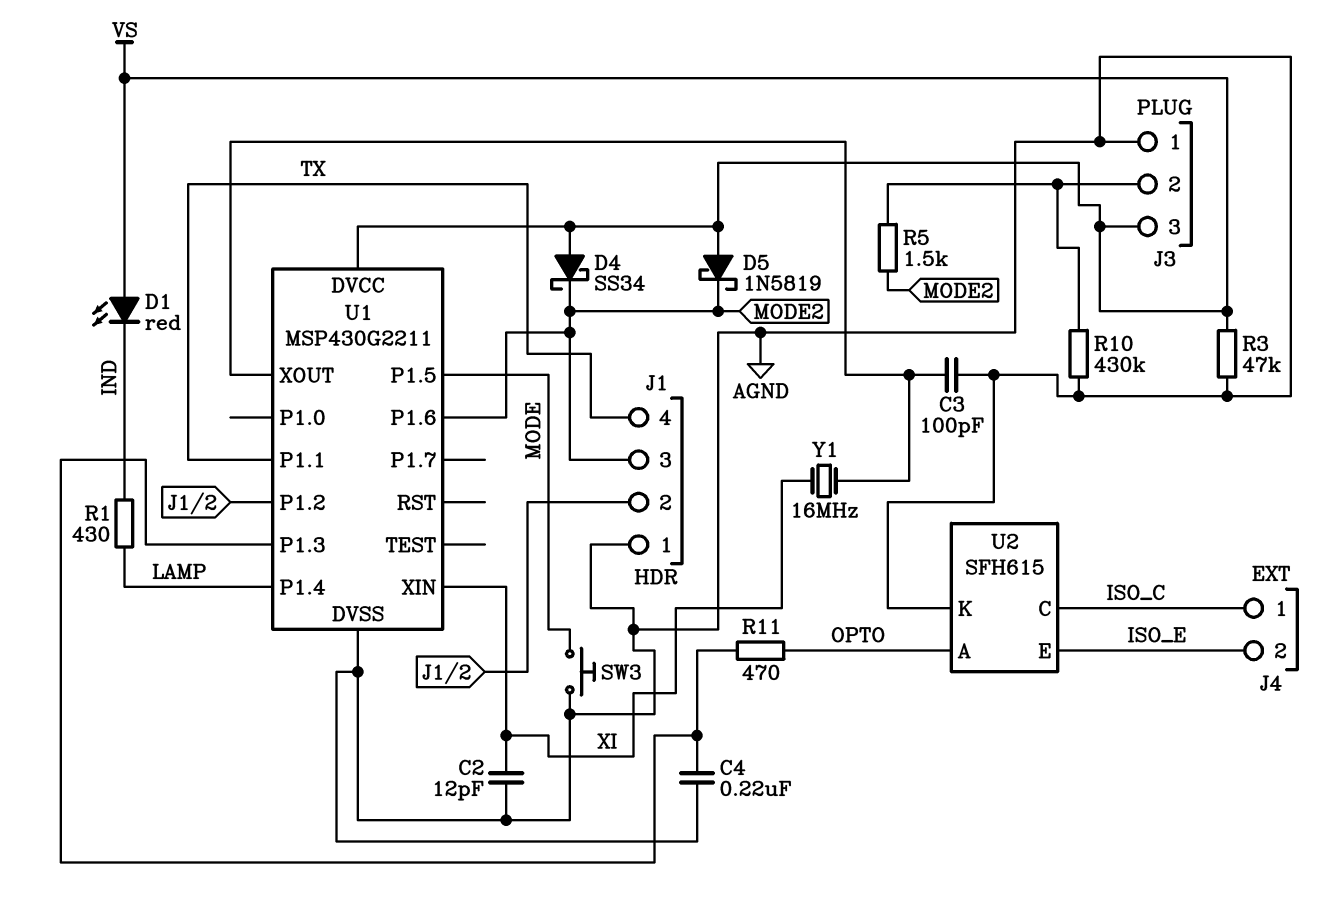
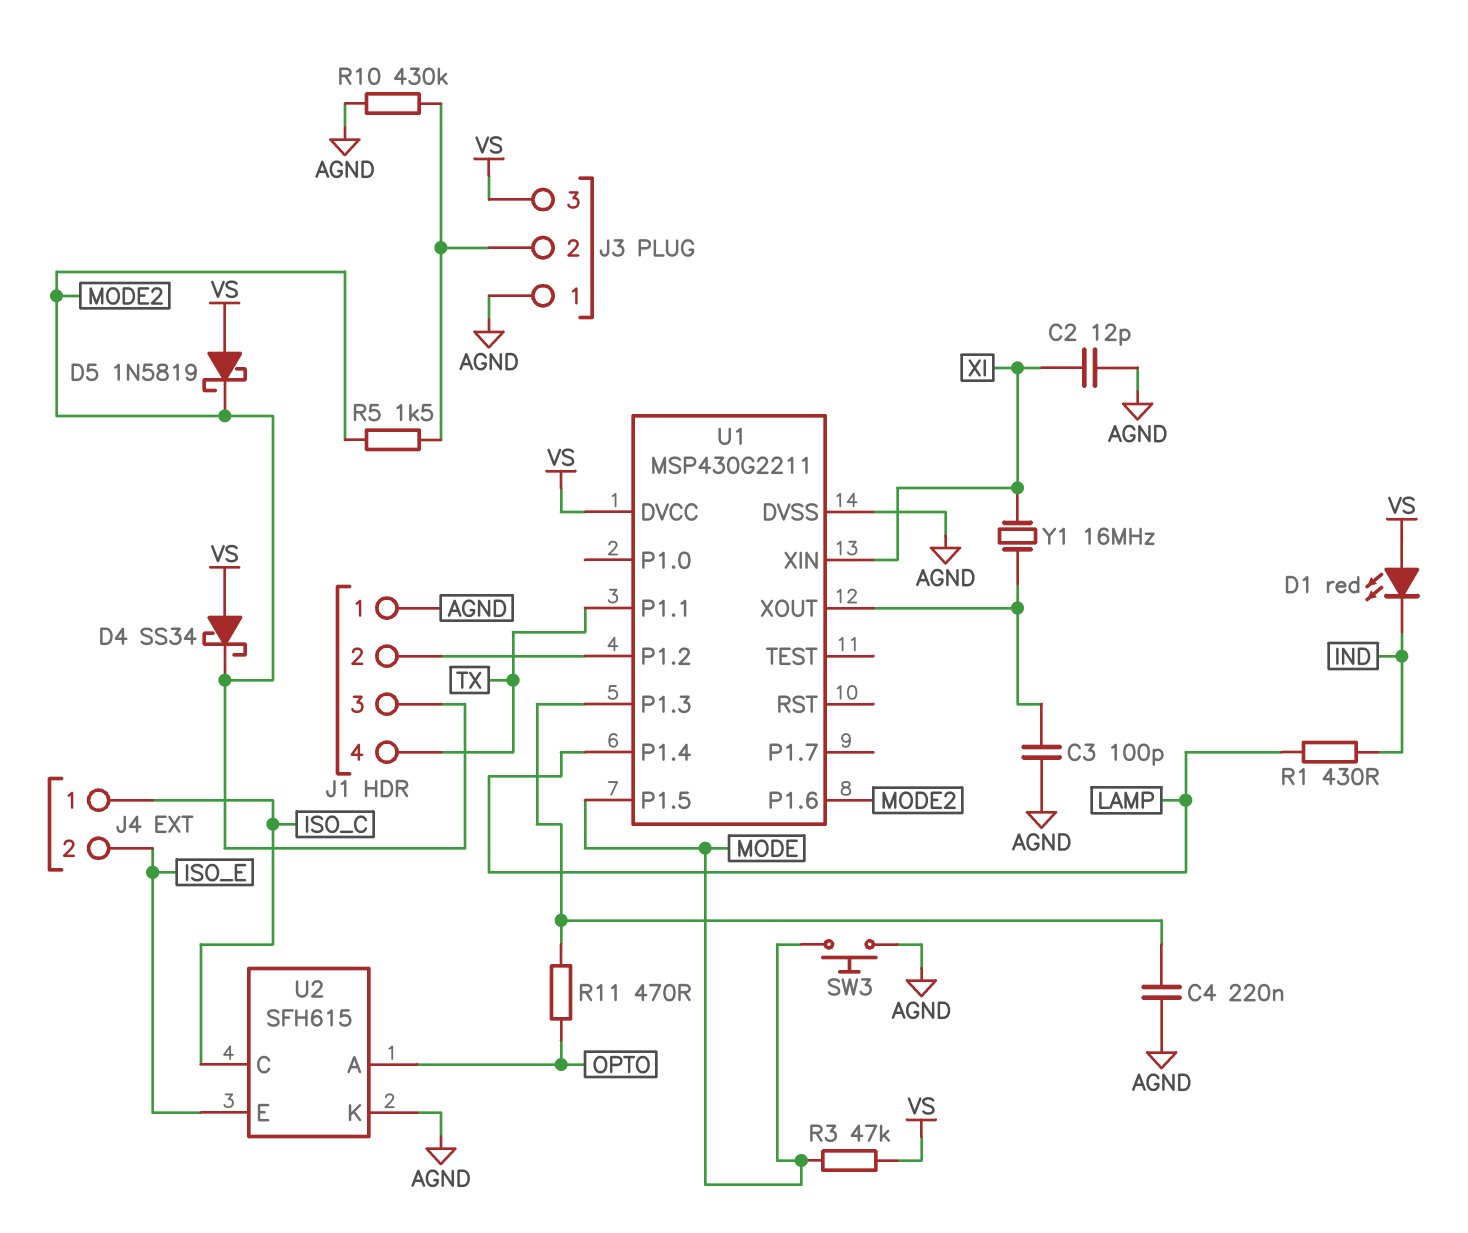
R3: 47k (AGND, VS) -> 47k (MODE, VS)

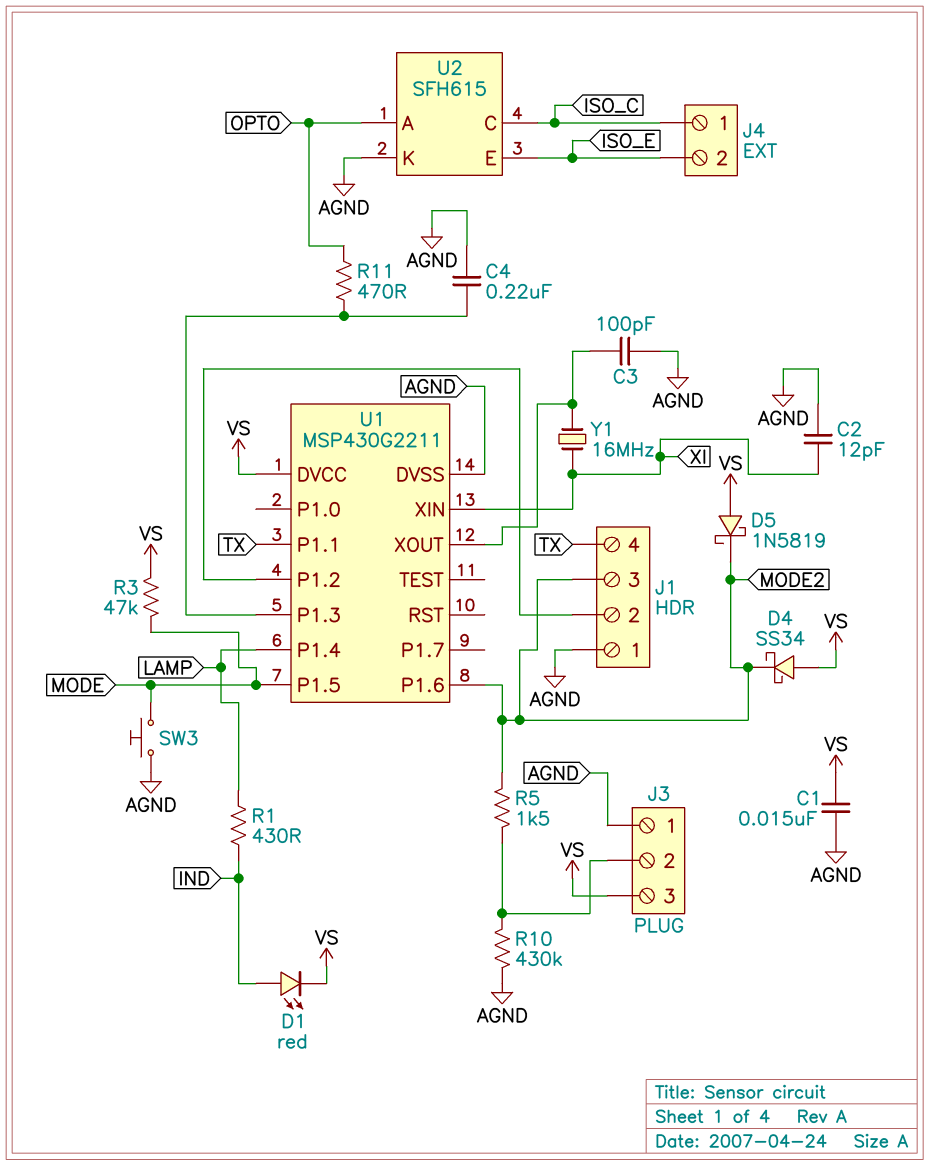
C1: none -> 15nF (AGND, VS)
D1: LED red (A VS, K IND) -> LED red (A IND, K VS)

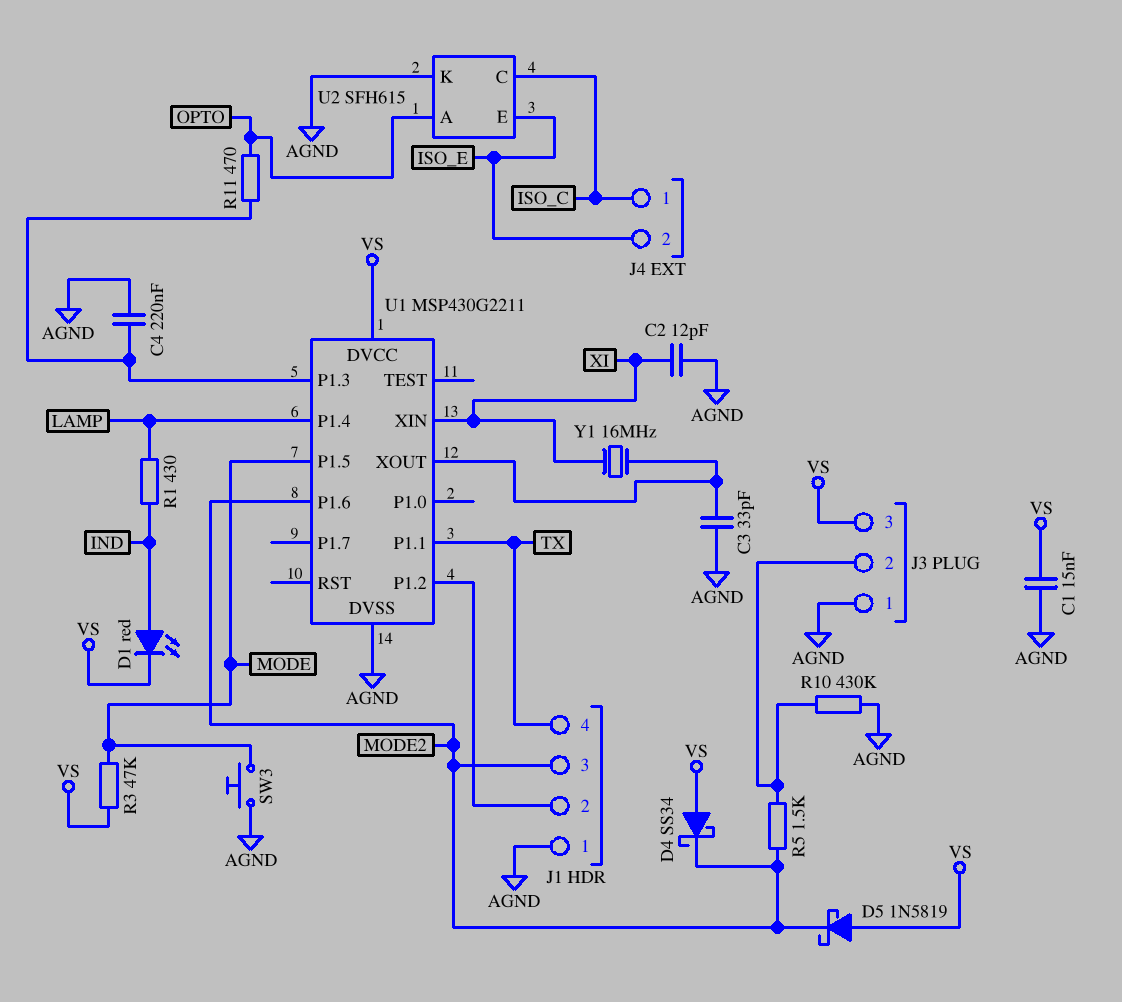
C3: 100pF (AGND, U1/XOUT) -> 33pF (AGND, U1/XOUT)

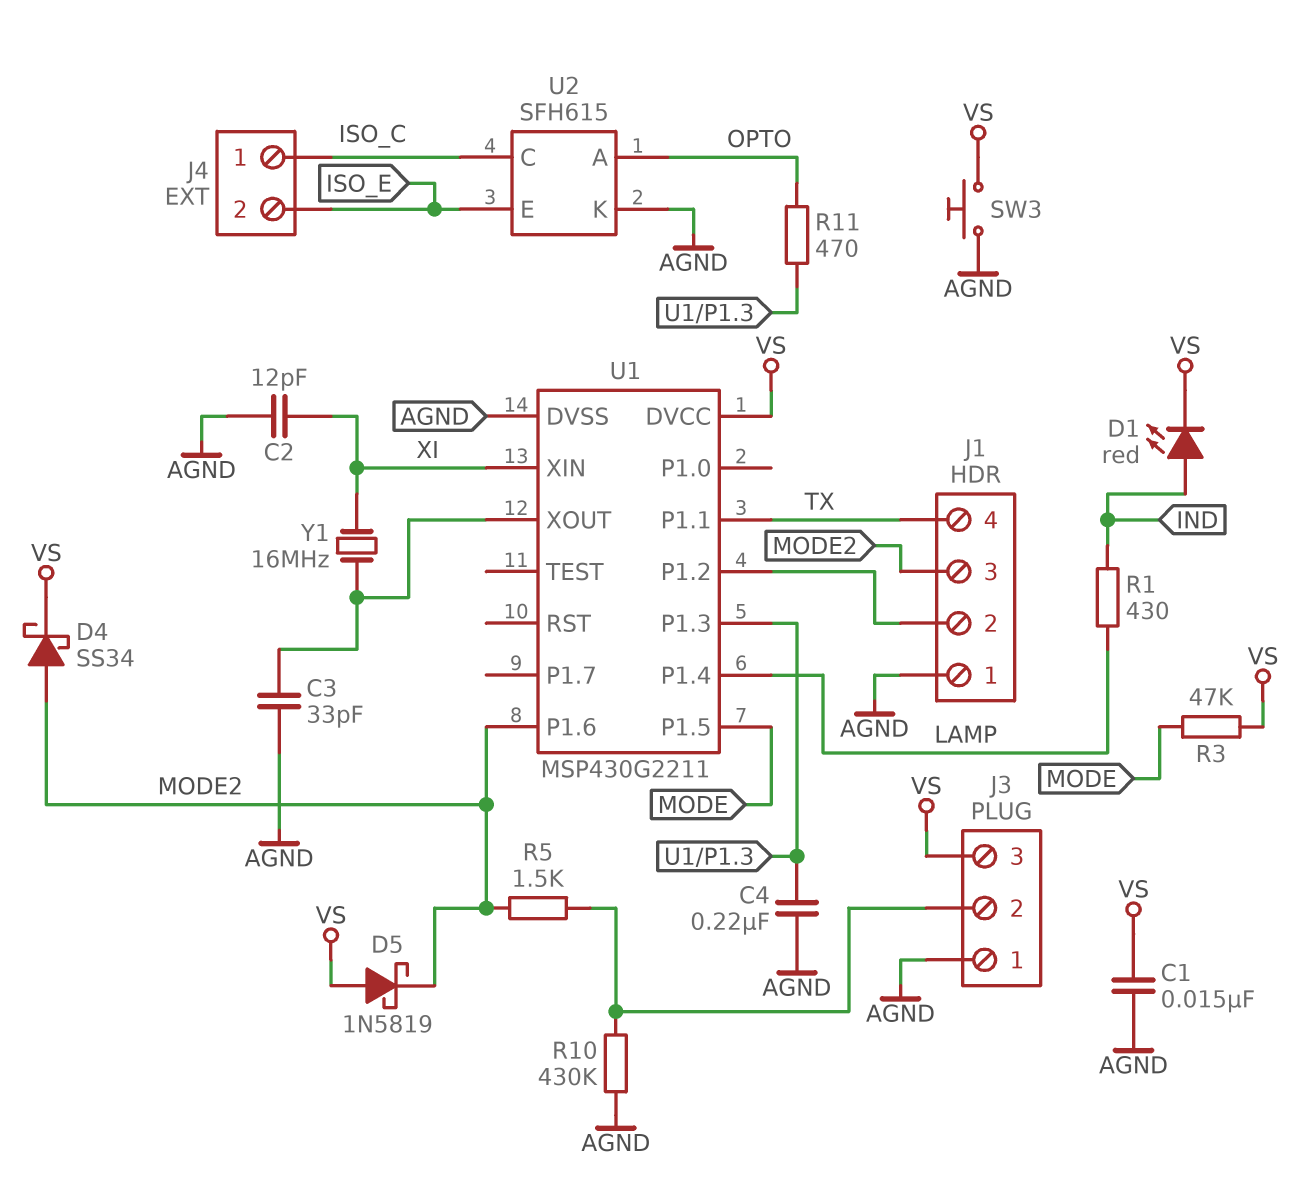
D4: schottky SS34 (A VS, K MODE2) -> schottky SS34 (A MODE2, K VS)
SW3: button (AGND, MODE) -> button (AGND, VS)

